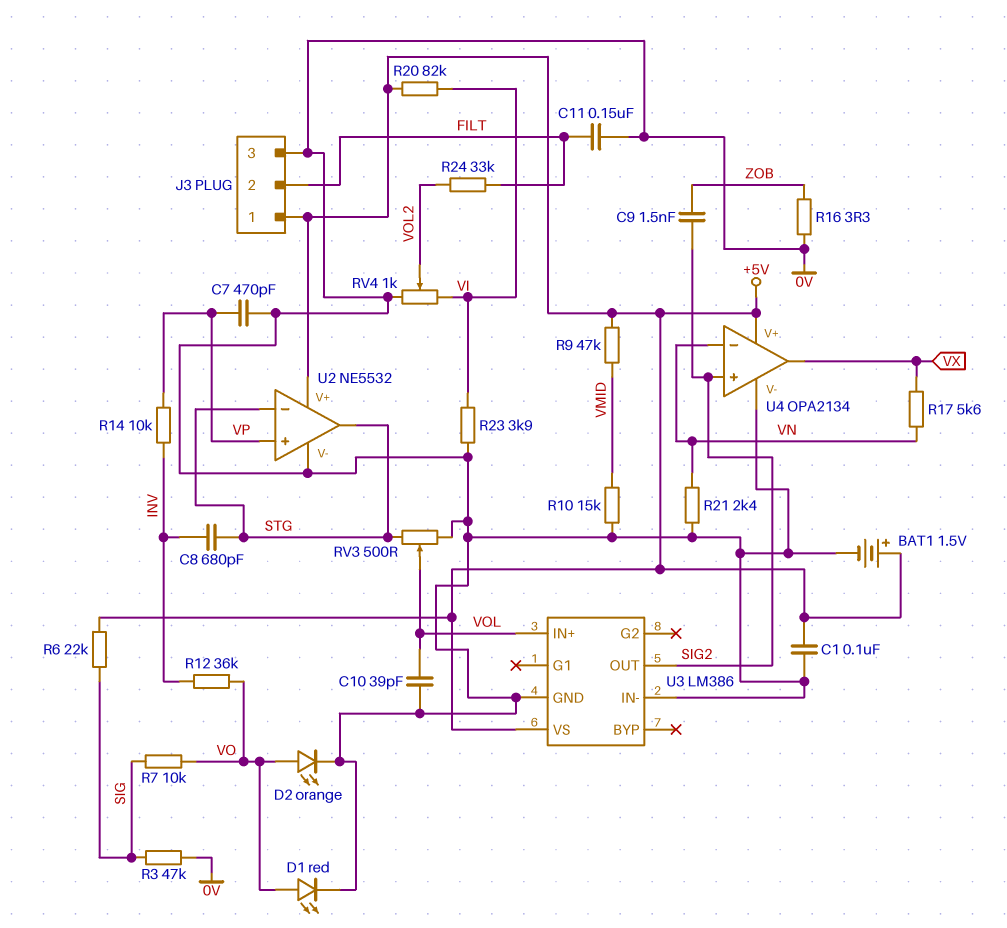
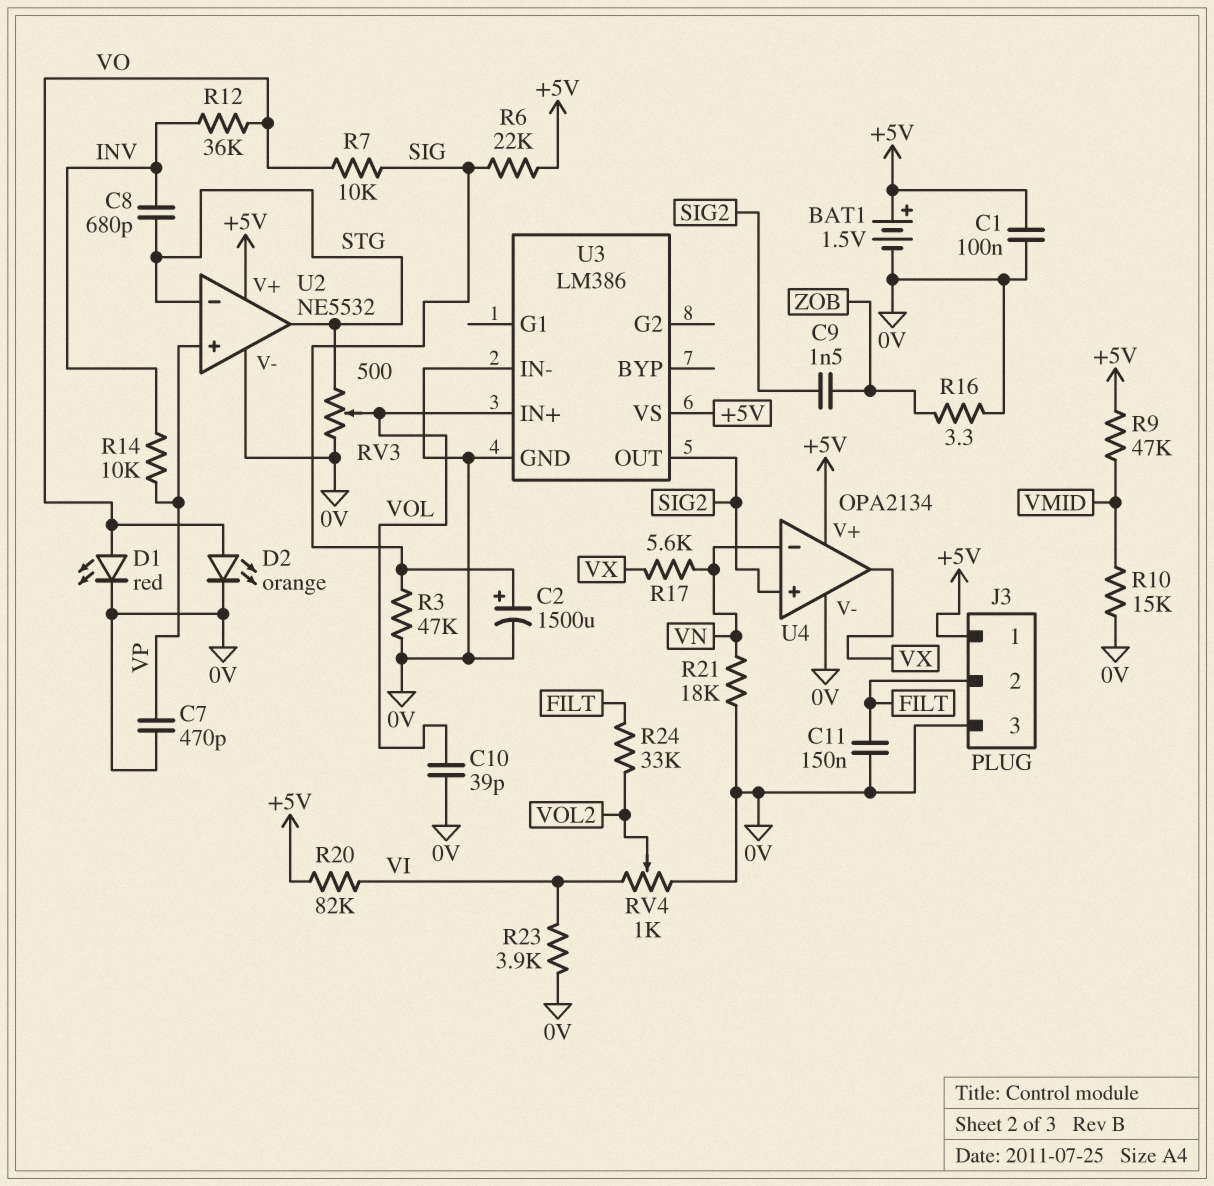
C2: none -> 1500uF (plus SIG, minus 0V)
R21: 2.4k (0V, VN) -> 18k (0V, VN)

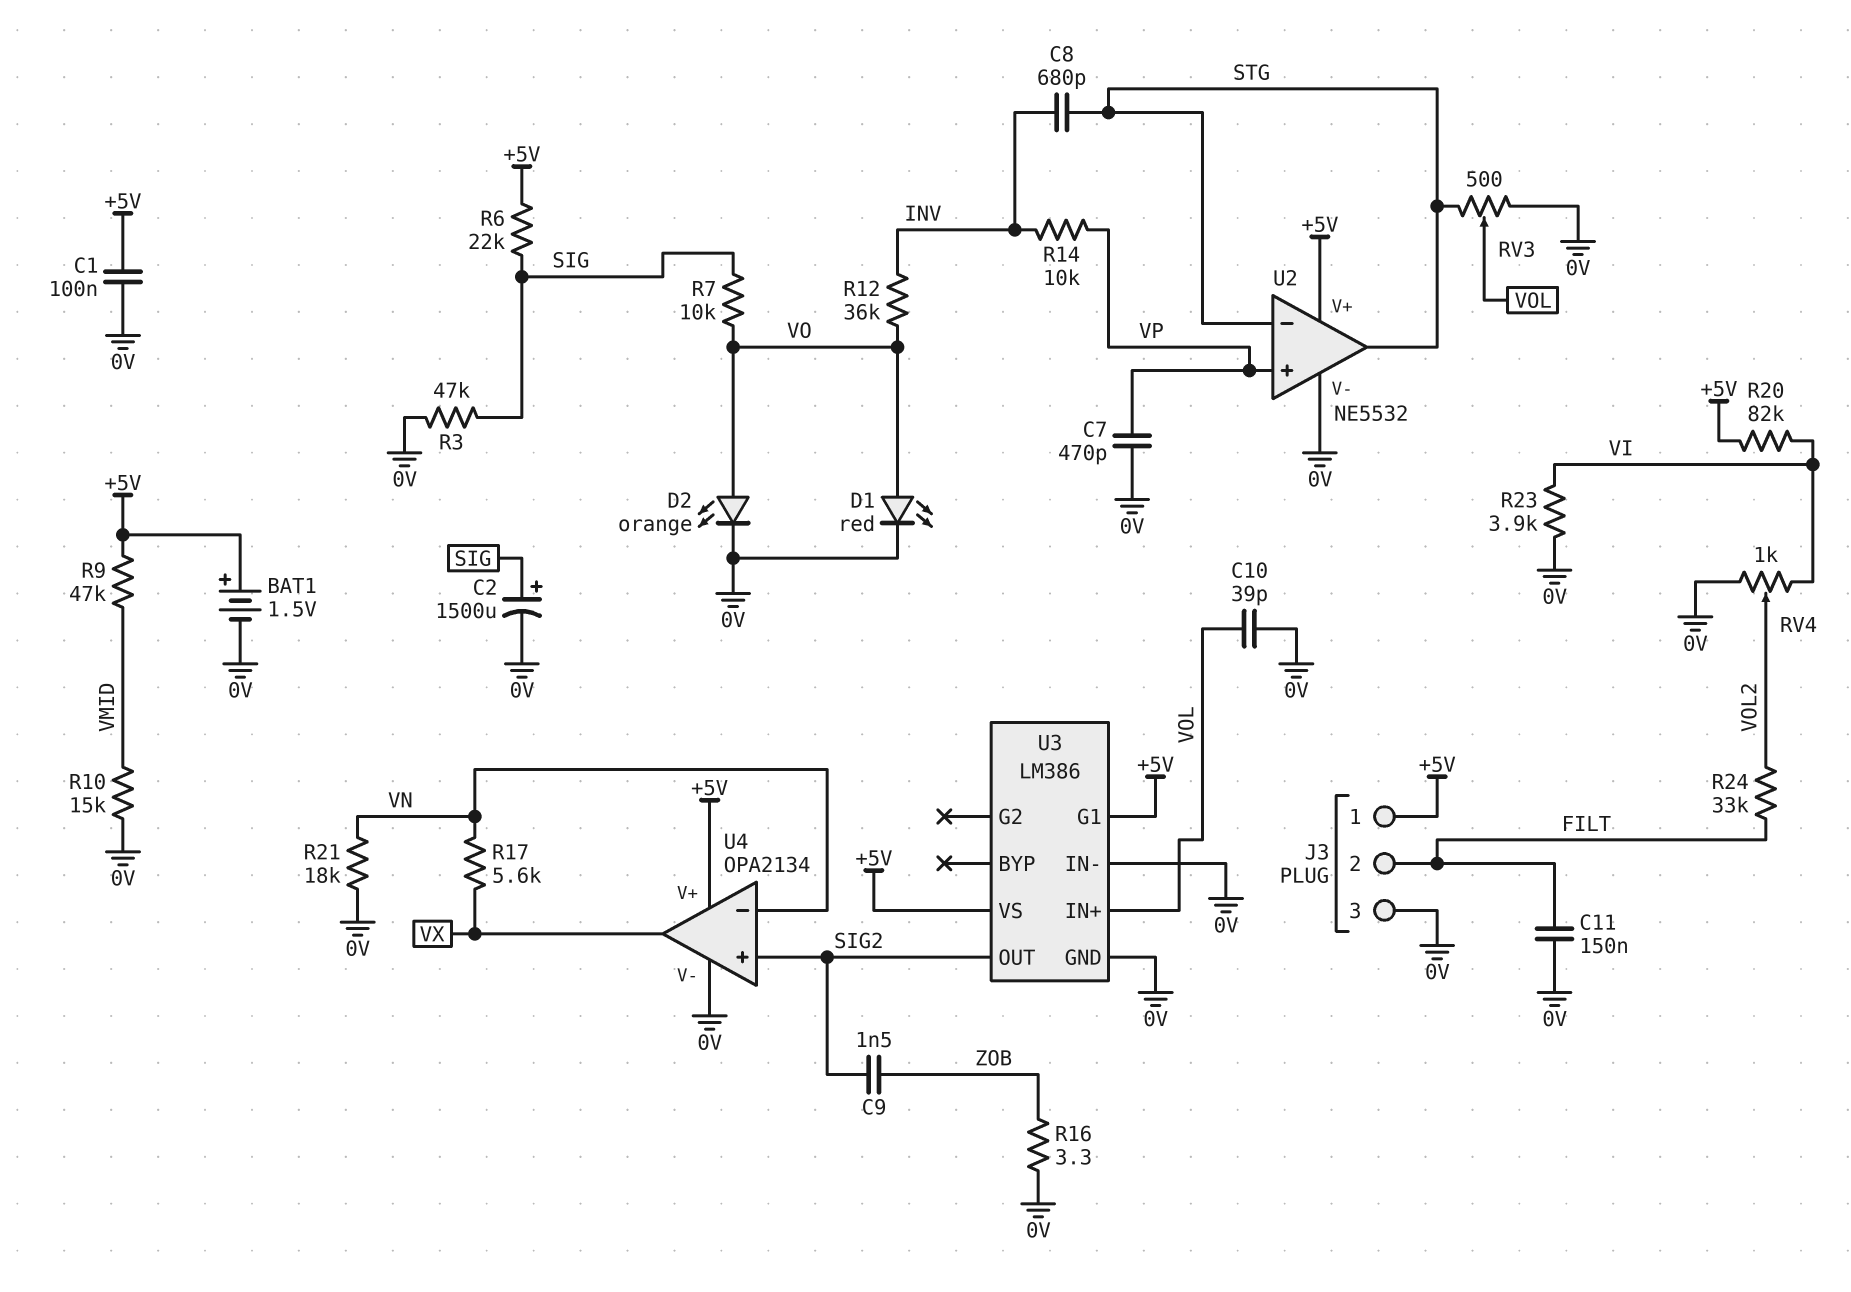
U3 pin G1: none -> +5V

